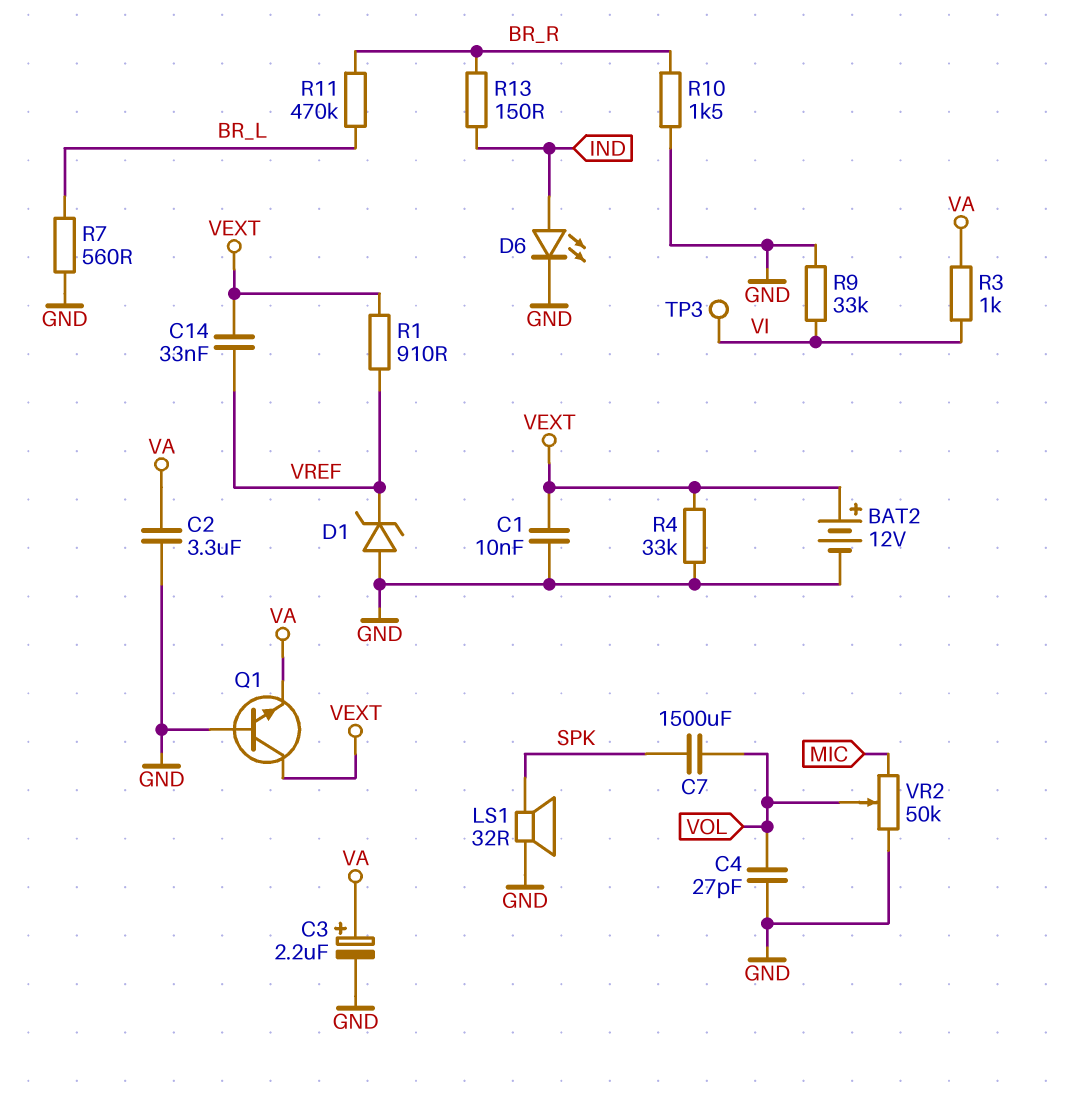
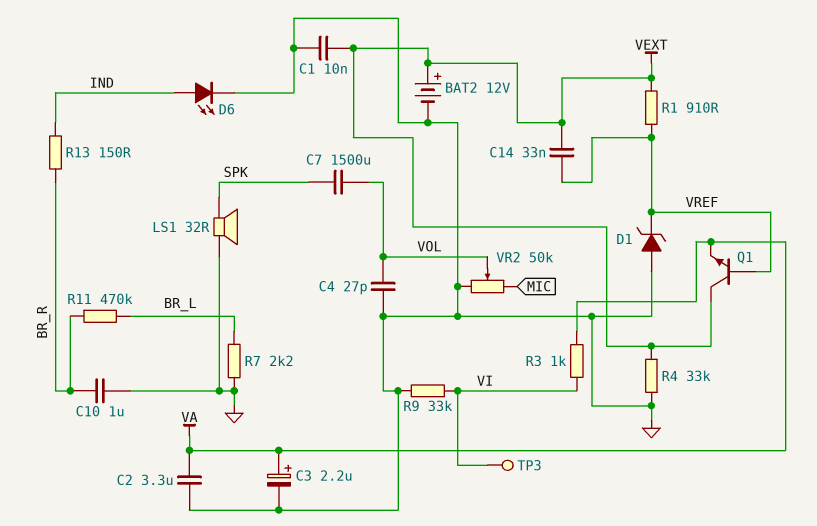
C10: none -> 1uF (BR_R, GND)
Q1: NPN (B GND, C VEXT, E VA) -> NPN (B VREF, C VEXT, E VA)
R7: 560 (BR_L, GND) -> 2.2k (BR_L, GND)
R10: 1.5k (BR_R, GND) -> none

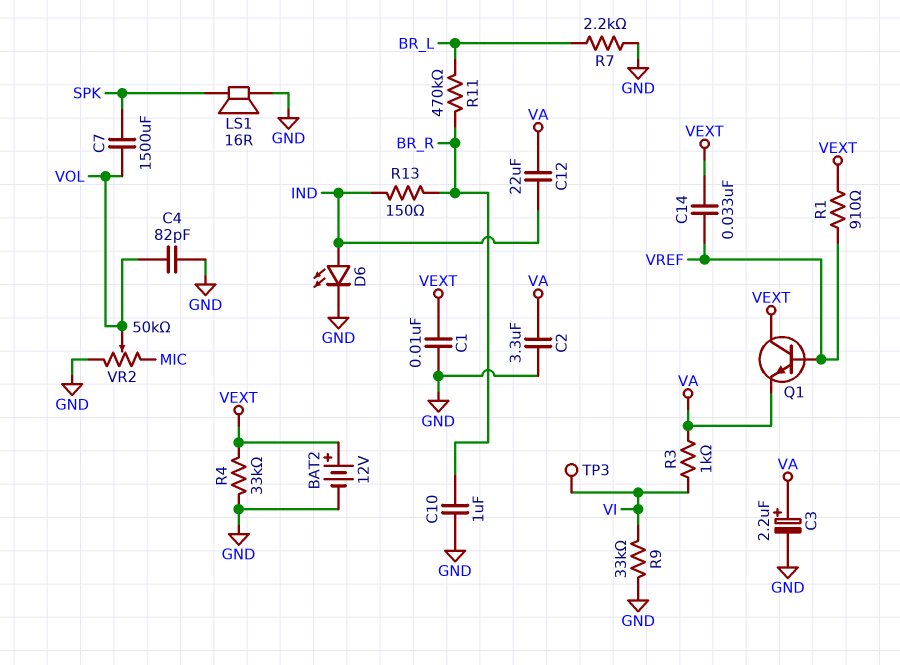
C4: 27pF (GND, VOL) -> 82pF (GND, VOL)
C12: none -> 22uF (IND, VA)
D1: zener (A GND, K VREF) -> none
LS1: speaker 32R (GND, SPK) -> speaker 16R (GND, SPK)

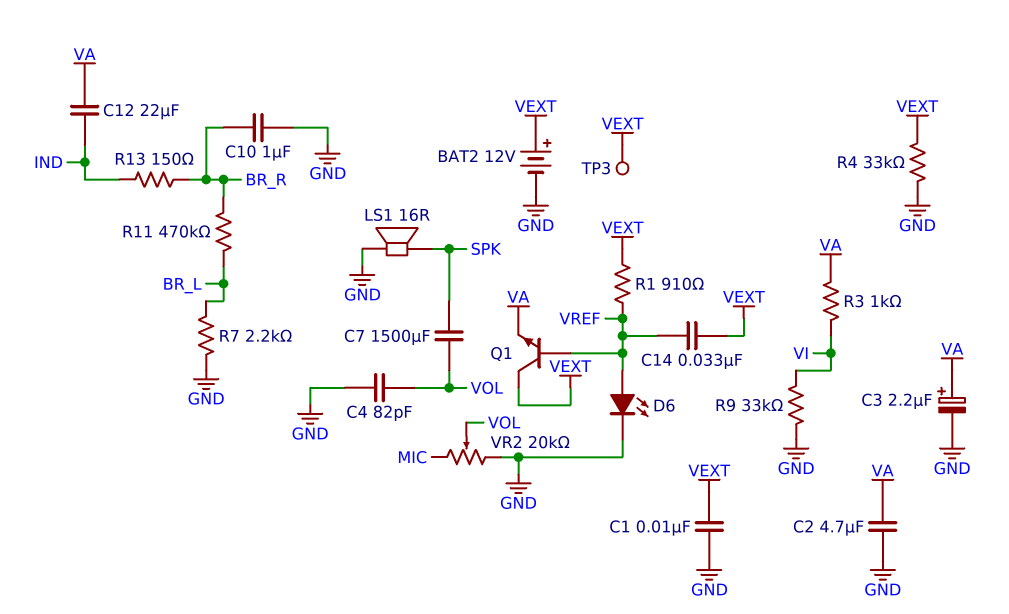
C2: 3.3uF (GND, VA) -> 4.7uF (GND, VA)
D6: LED (A IND, K GND) -> LED (A VREF, K GND)
TP3: test point (VI) -> test point (VEXT)
VR2: 50k (GND, MIC, wiper VOL) -> 20k (GND, MIC, wiper VOL)

